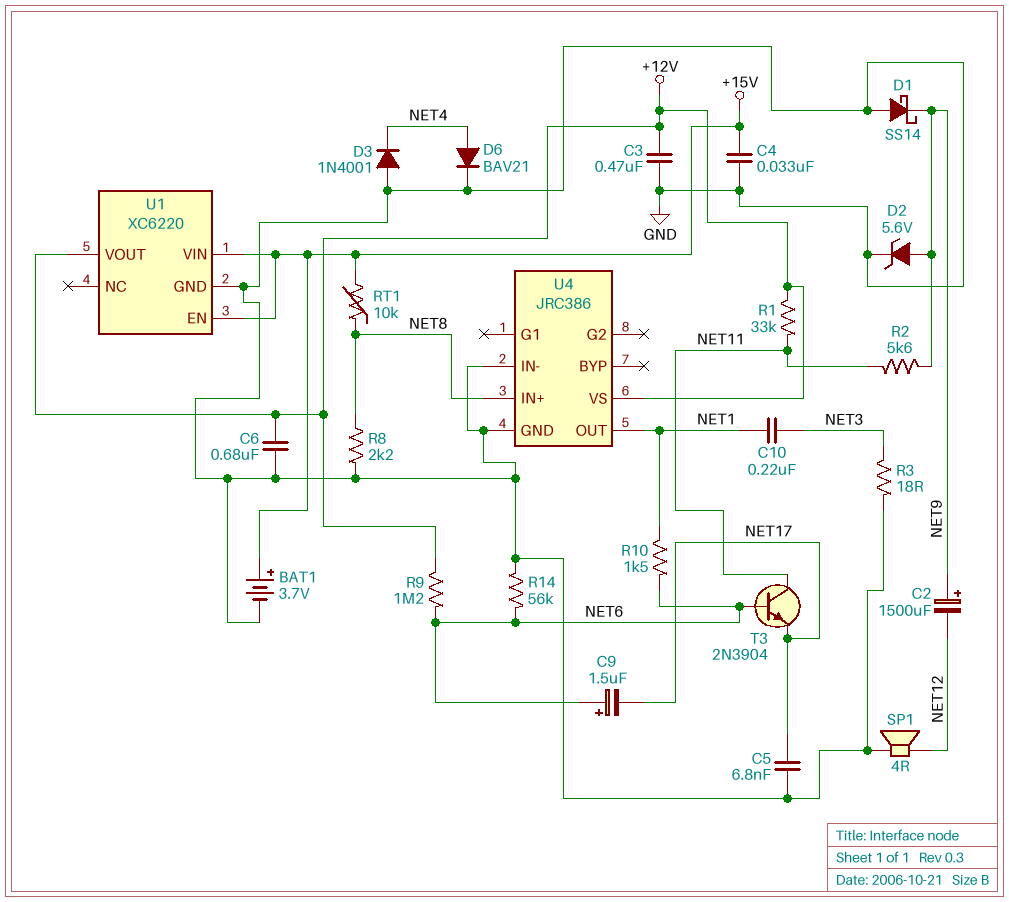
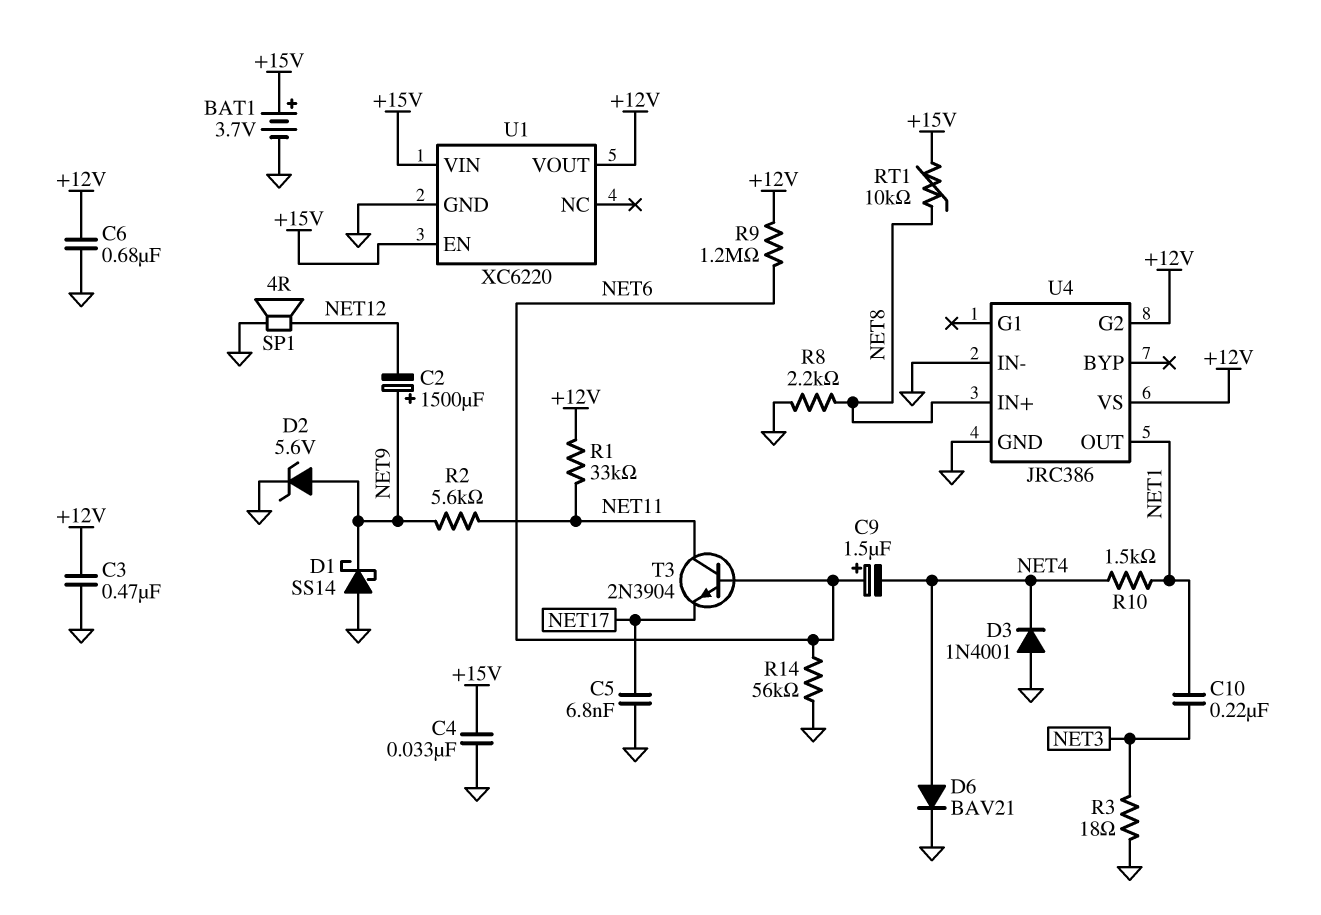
C9: 1.5uF (plus NET6, minus NET17) -> 1.5uF (plus NET6, minus NET4)
R10: 1.5k (NET1, NET6) -> 1.5k (NET1, NET4)
U4 pin G2: none -> +12V

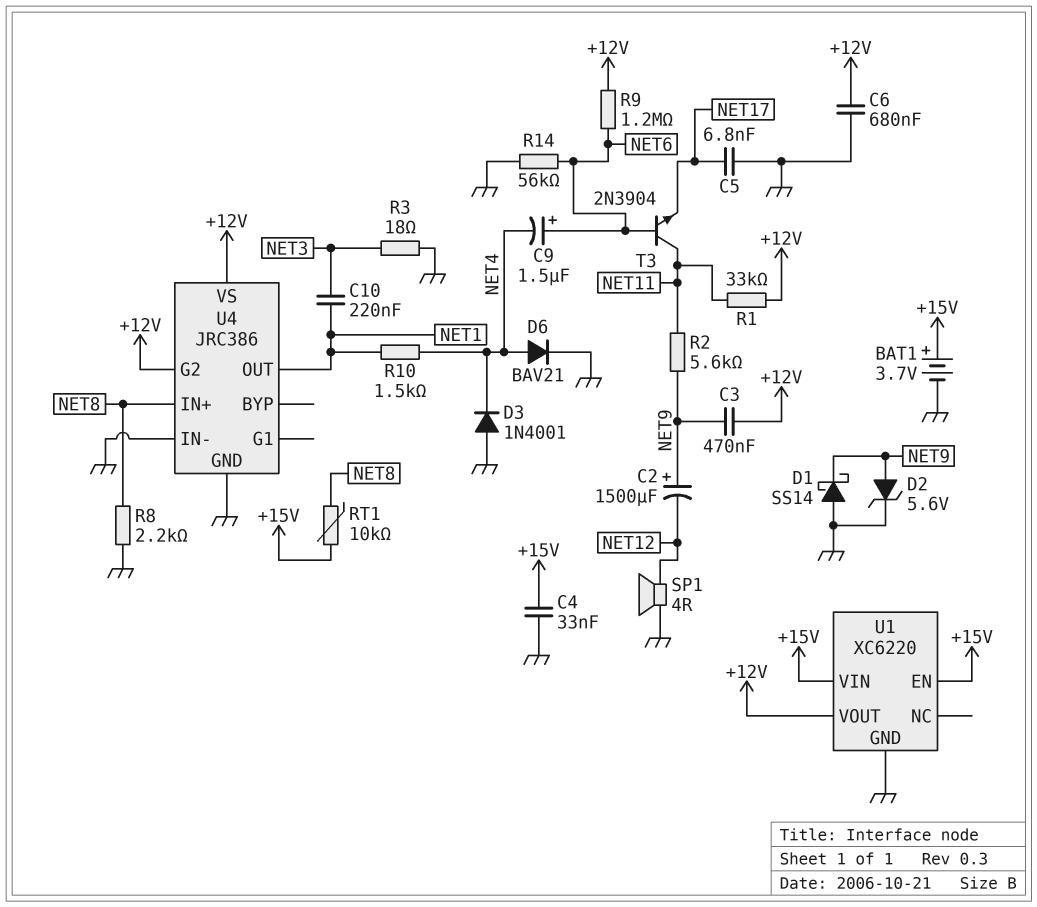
C3: 470nF (+12V, GND) -> 470nF (+12V, NET9)

